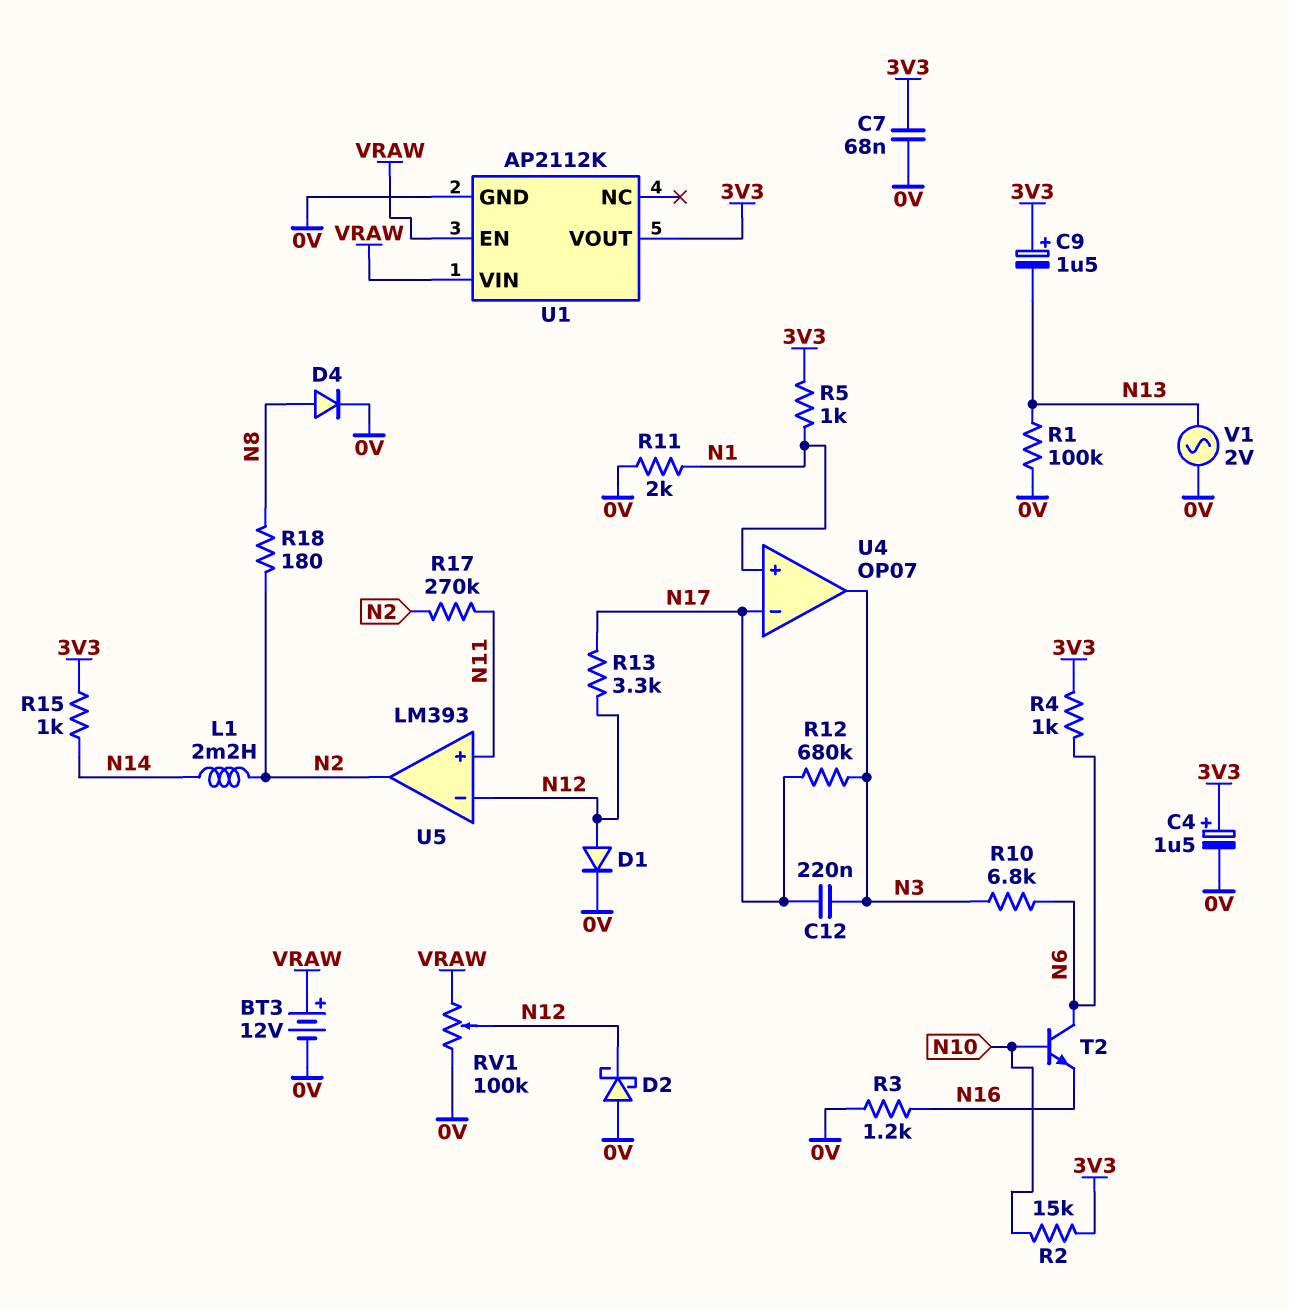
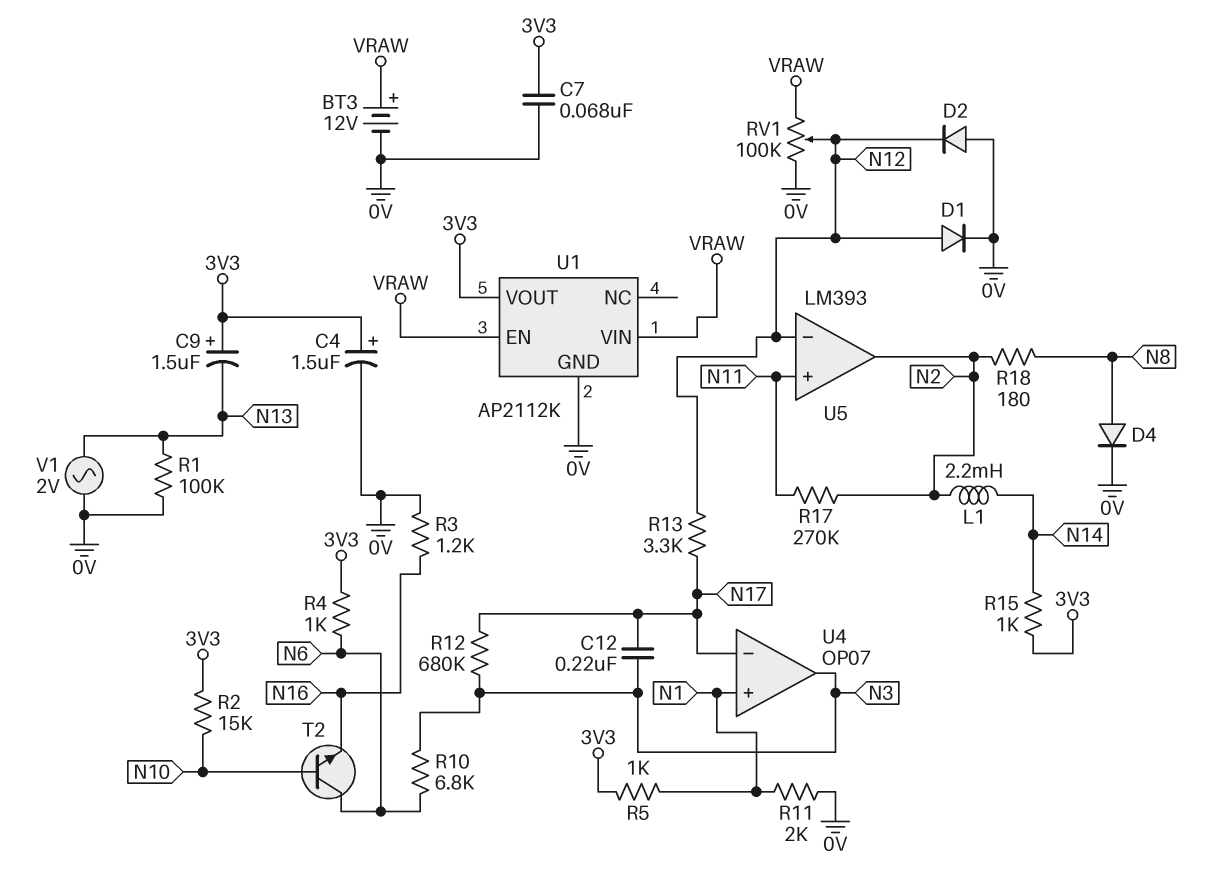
D2: schottky (A 0V, K N12) -> diode (A 0V, K N12)

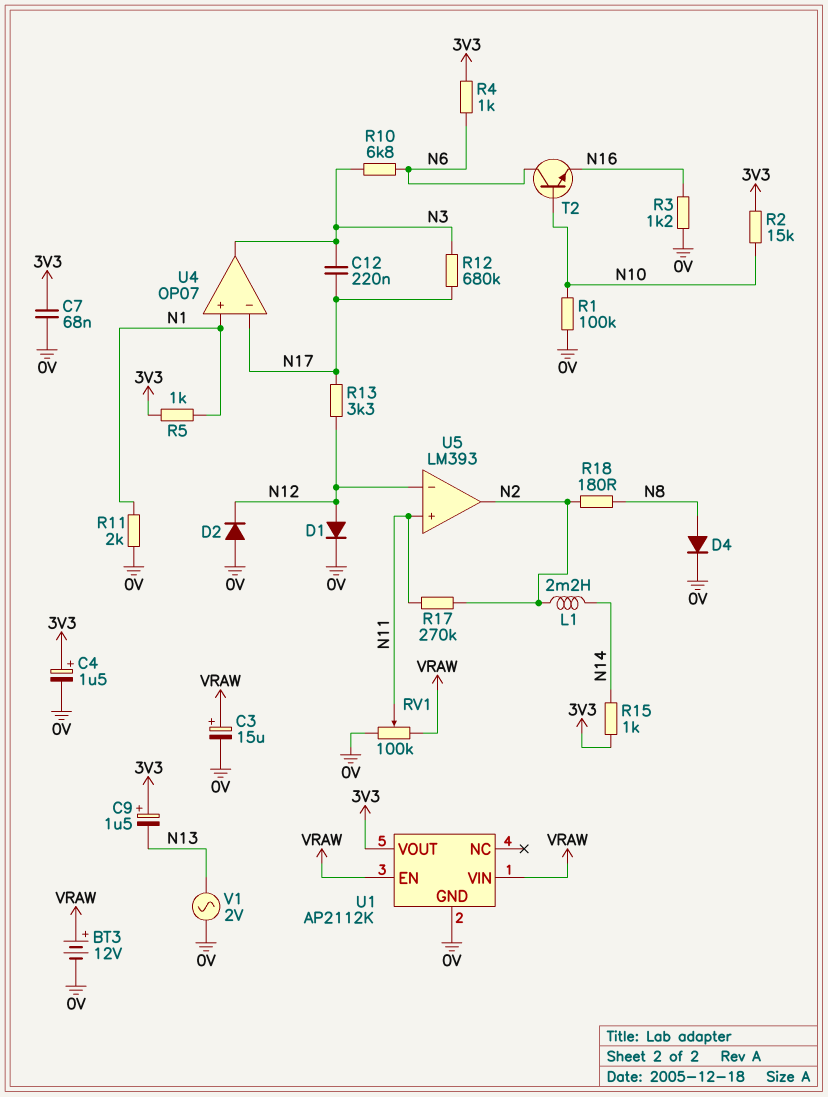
C3: none -> 15uF (plus VRAW, minus 0V)
R1: 100k (0V, N13) -> 100k (0V, N10)
RV1: 100k (0V, VRAW, wiper N12) -> 100k (0V, VRAW, wiper N11)

